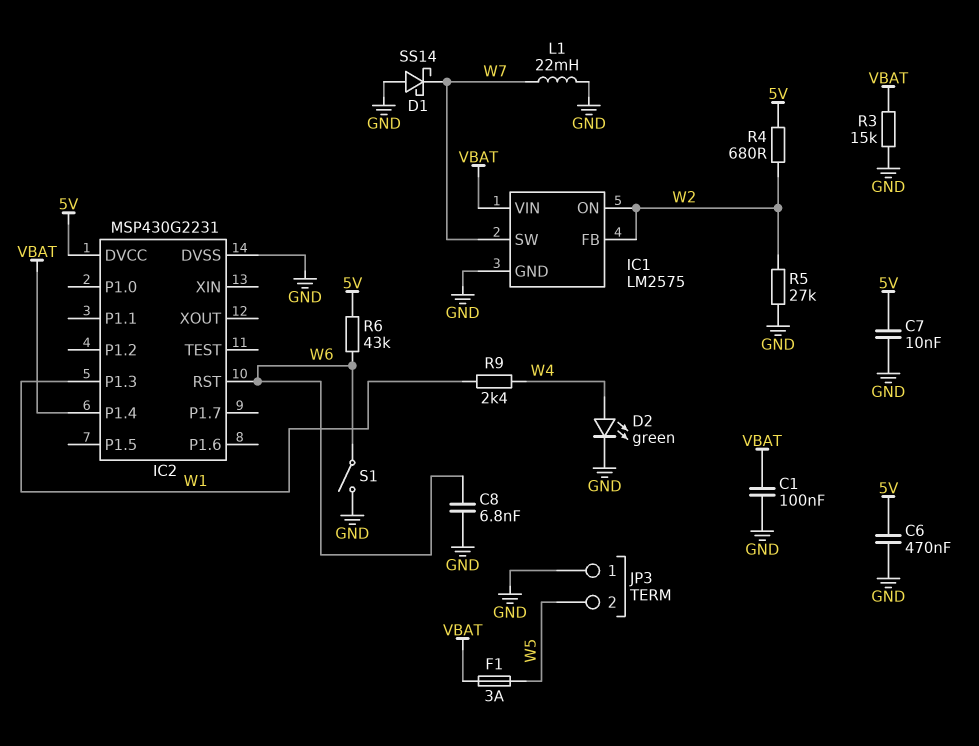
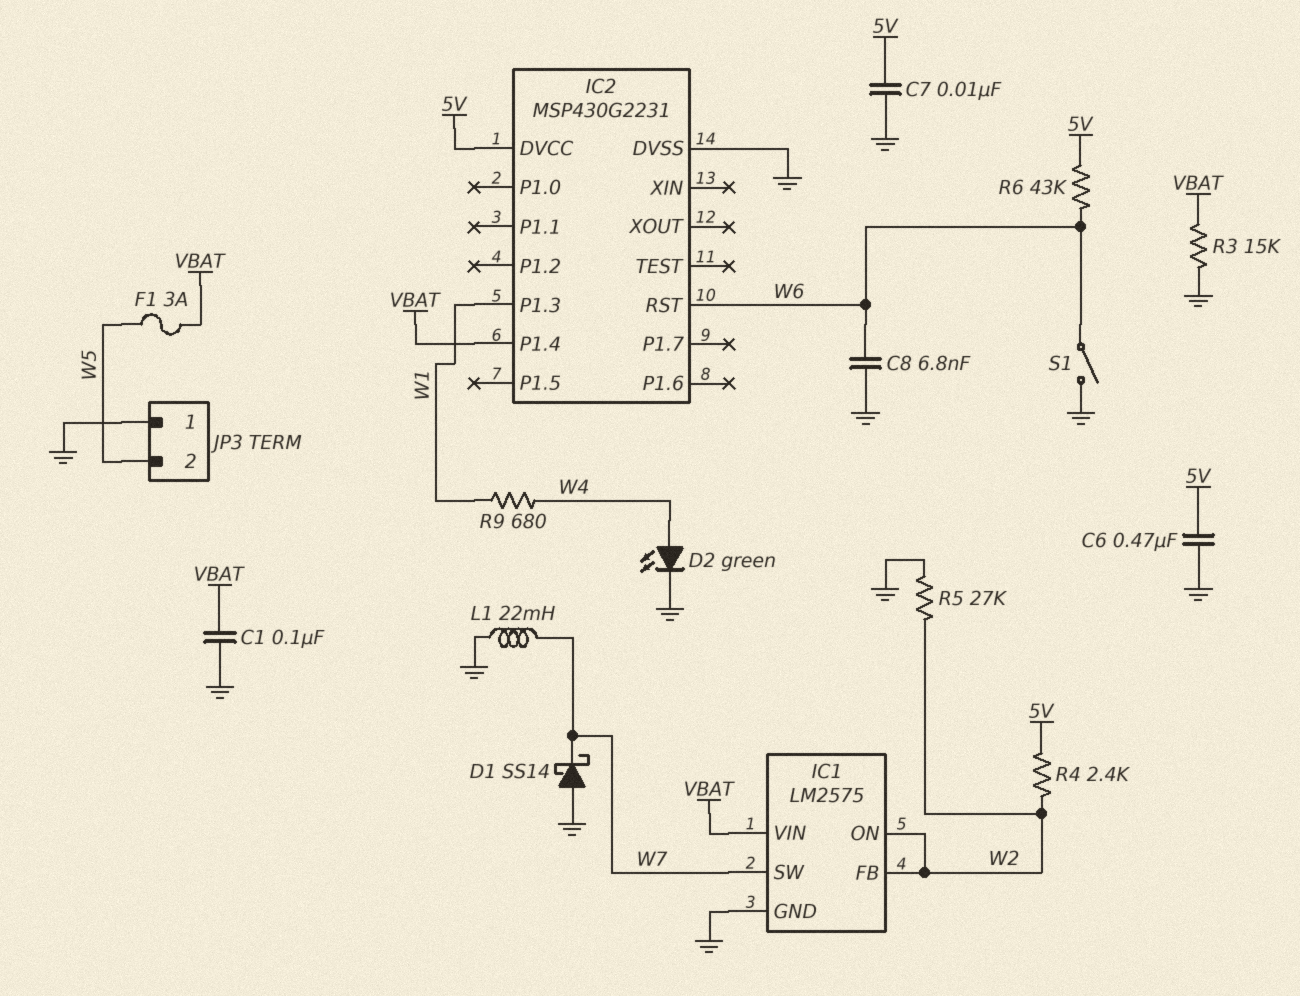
R4: 680 (5V, W2) -> 2.4k (5V, W2)
R9: 2.4k (W1, W4) -> 680 (W1, W4)

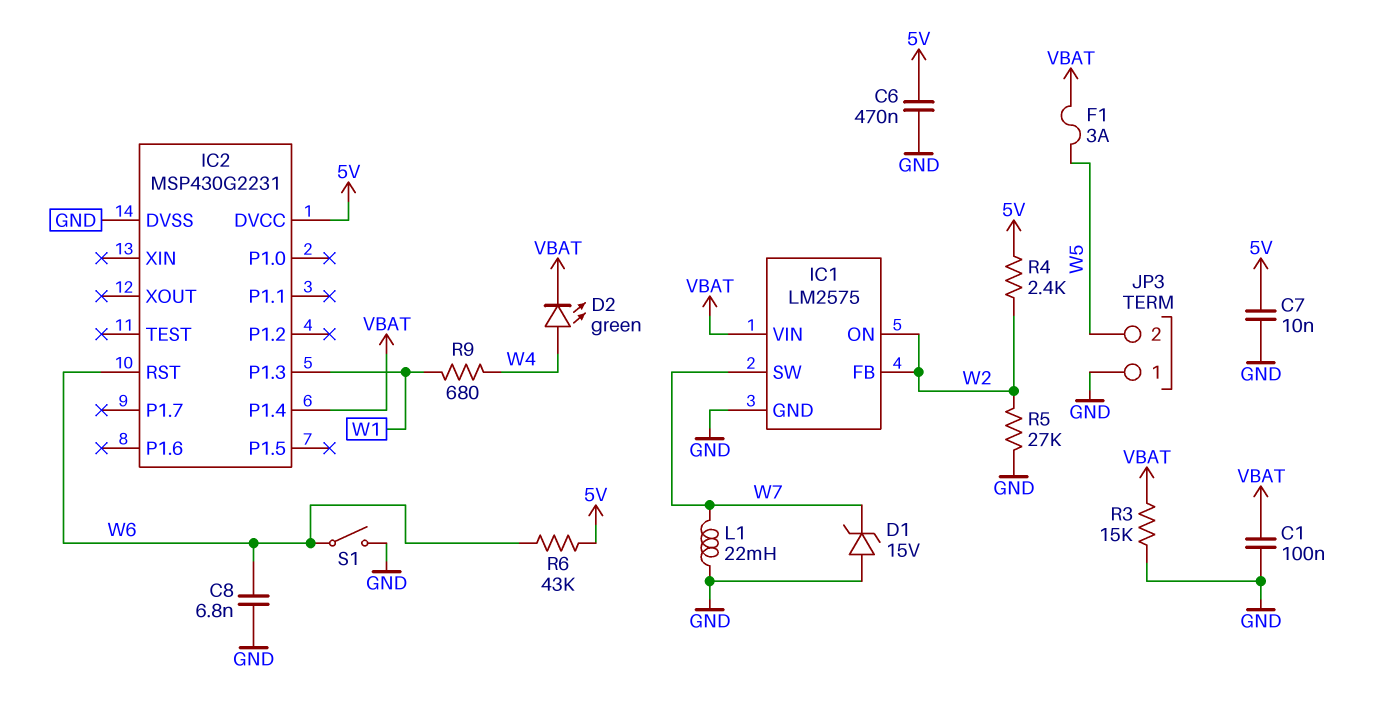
D1: schottky SS14 (A GND, K W7) -> zener 15V (A GND, K W7)
D2: LED green (A W4, K GND) -> LED green (A W4, K VBAT)

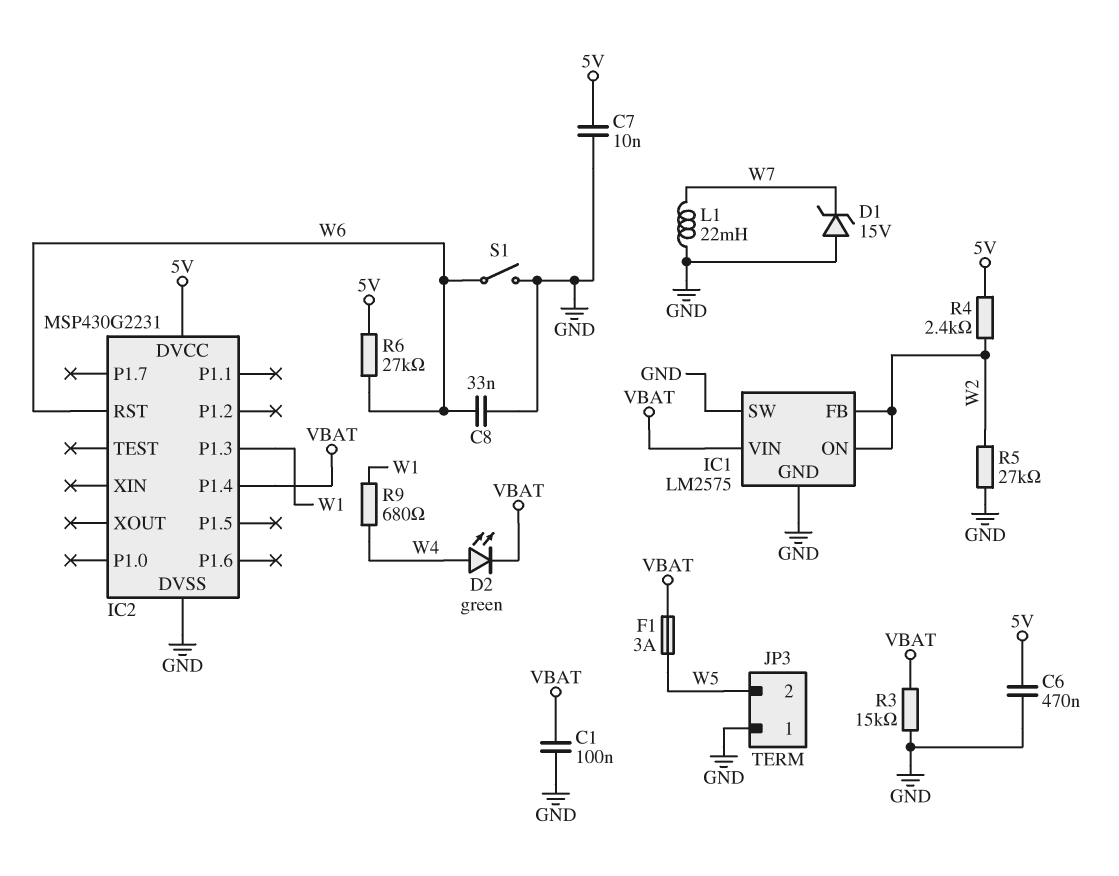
C8: 6.8nF (GND, W6) -> 33nF (GND, W6)
IC1 pin SW: W7 -> GND
R6: 43k (5V, W6) -> 27k (5V, W6)

